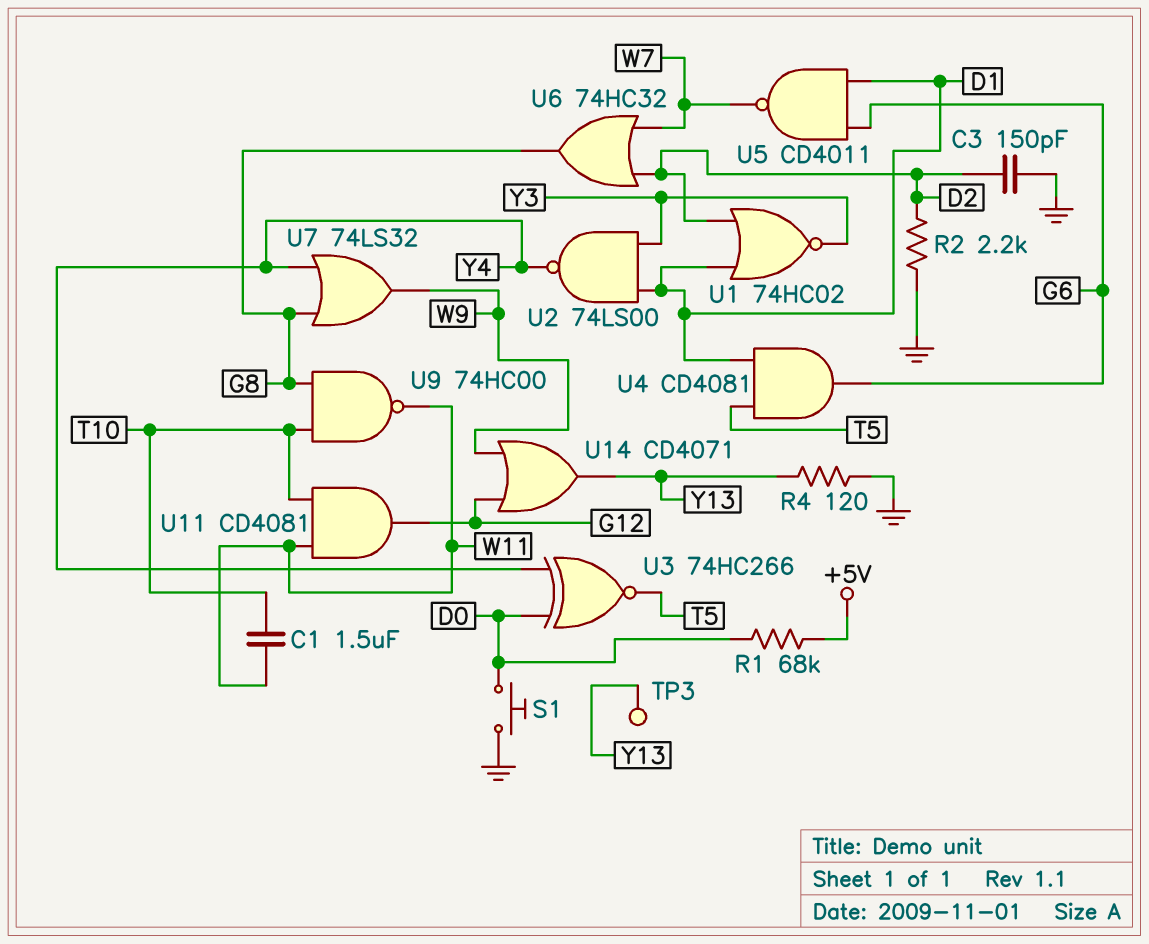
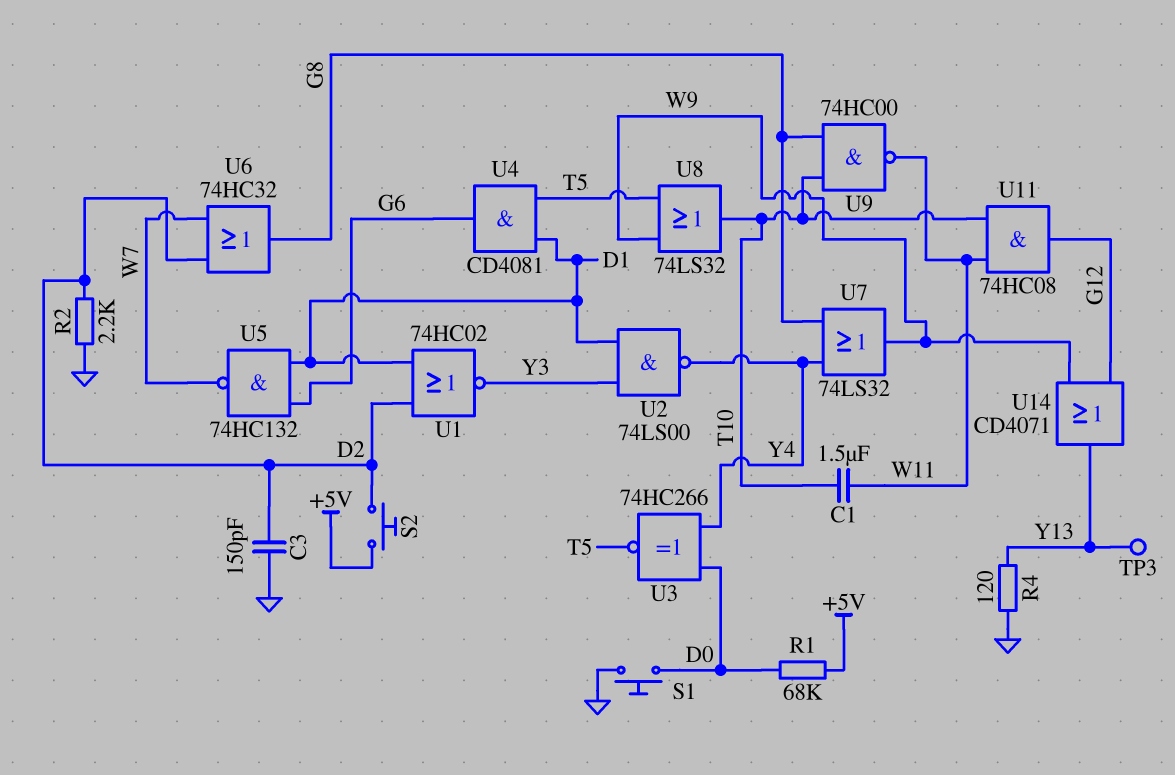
S2: none -> button (+5V, D2)
U5: NAND CD4011 (in D1, in G6, out W7) -> NAND 74HC132 (in D1, in G6, out W7)
U8: none -> OR 74LS32 (in T5, in W9, out T10)
U11: AND CD4081 (in T10, in W11, out G12) -> AND 74HC08 (in T10, in W11, out G12)

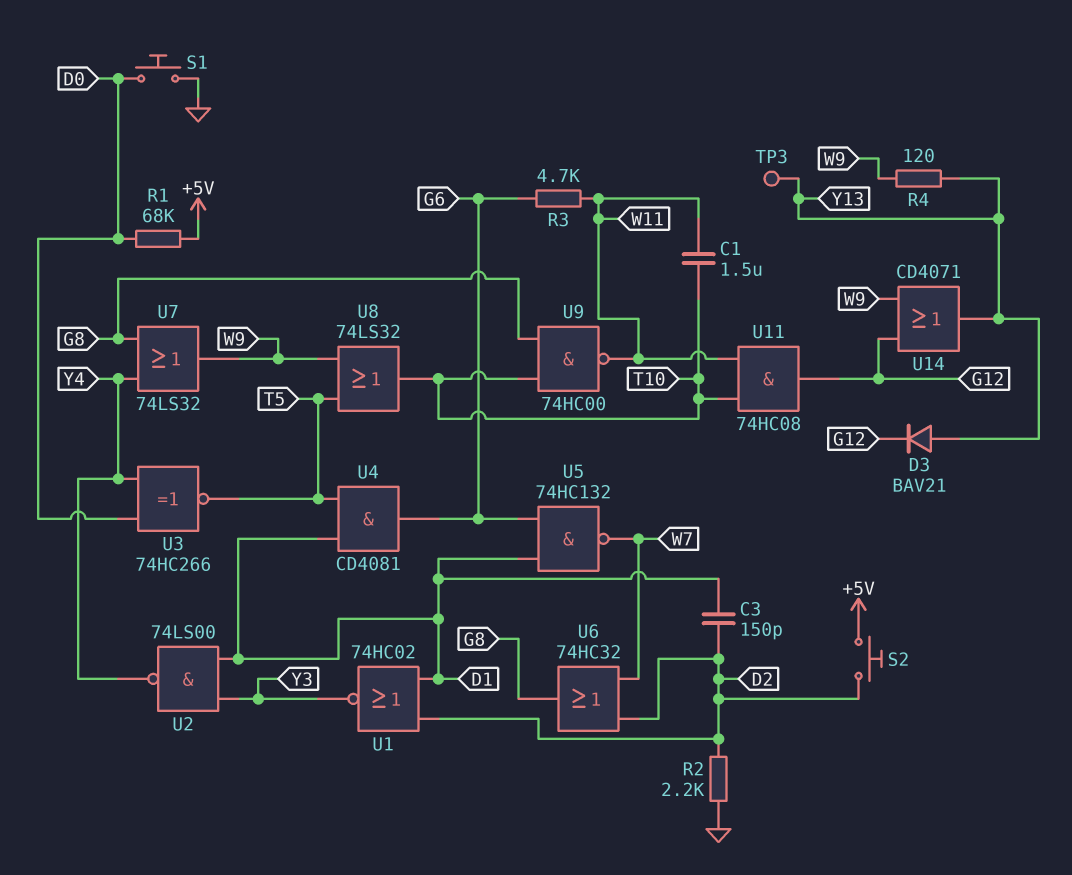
C3: 150pF (D2, GND) -> 150pF (D1, D2)
D3: none -> diode BAV21 (A Y13, K G12)
R3: none -> 4.7k (G6, W11)
R4: 120 (GND, Y13) -> 120 (W9, Y13)

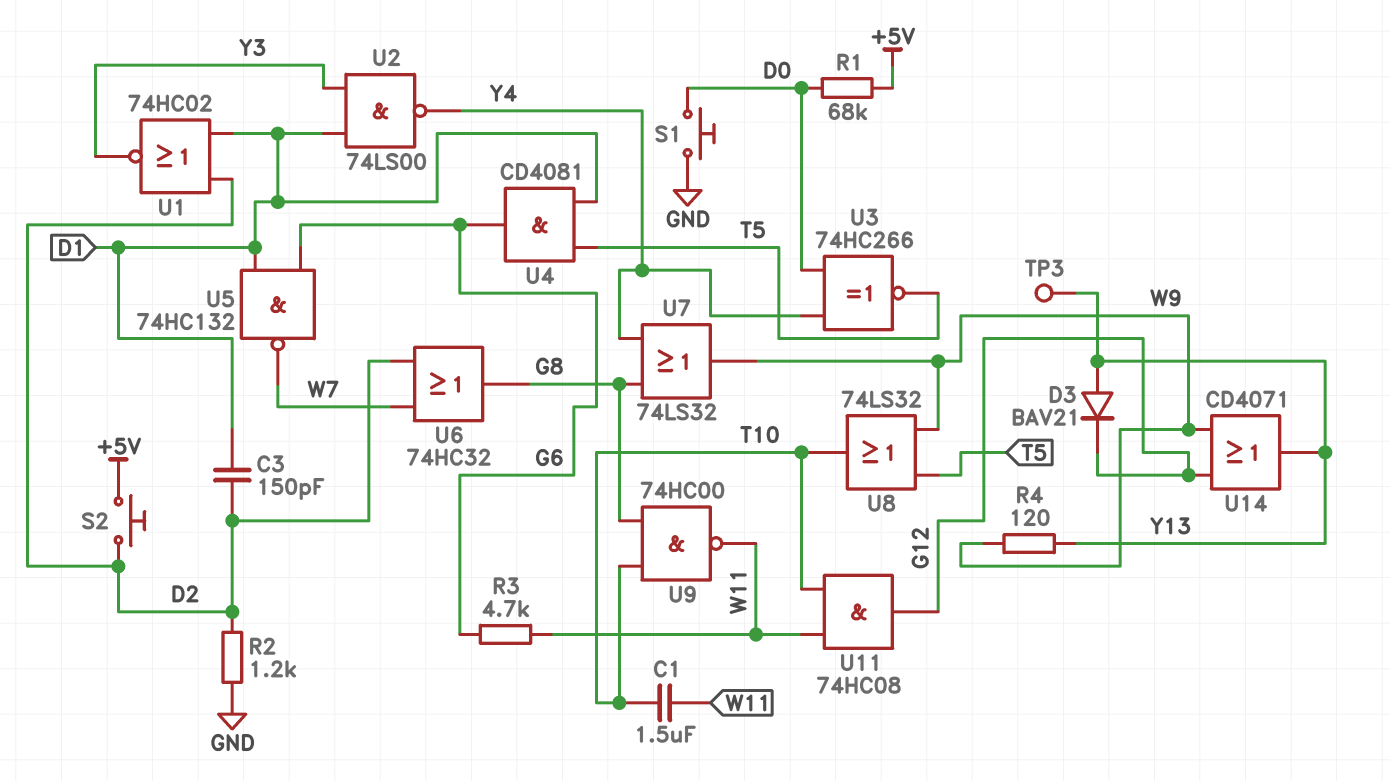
R2: 2.2k (D2, GND) -> 1.2k (D2, GND)

